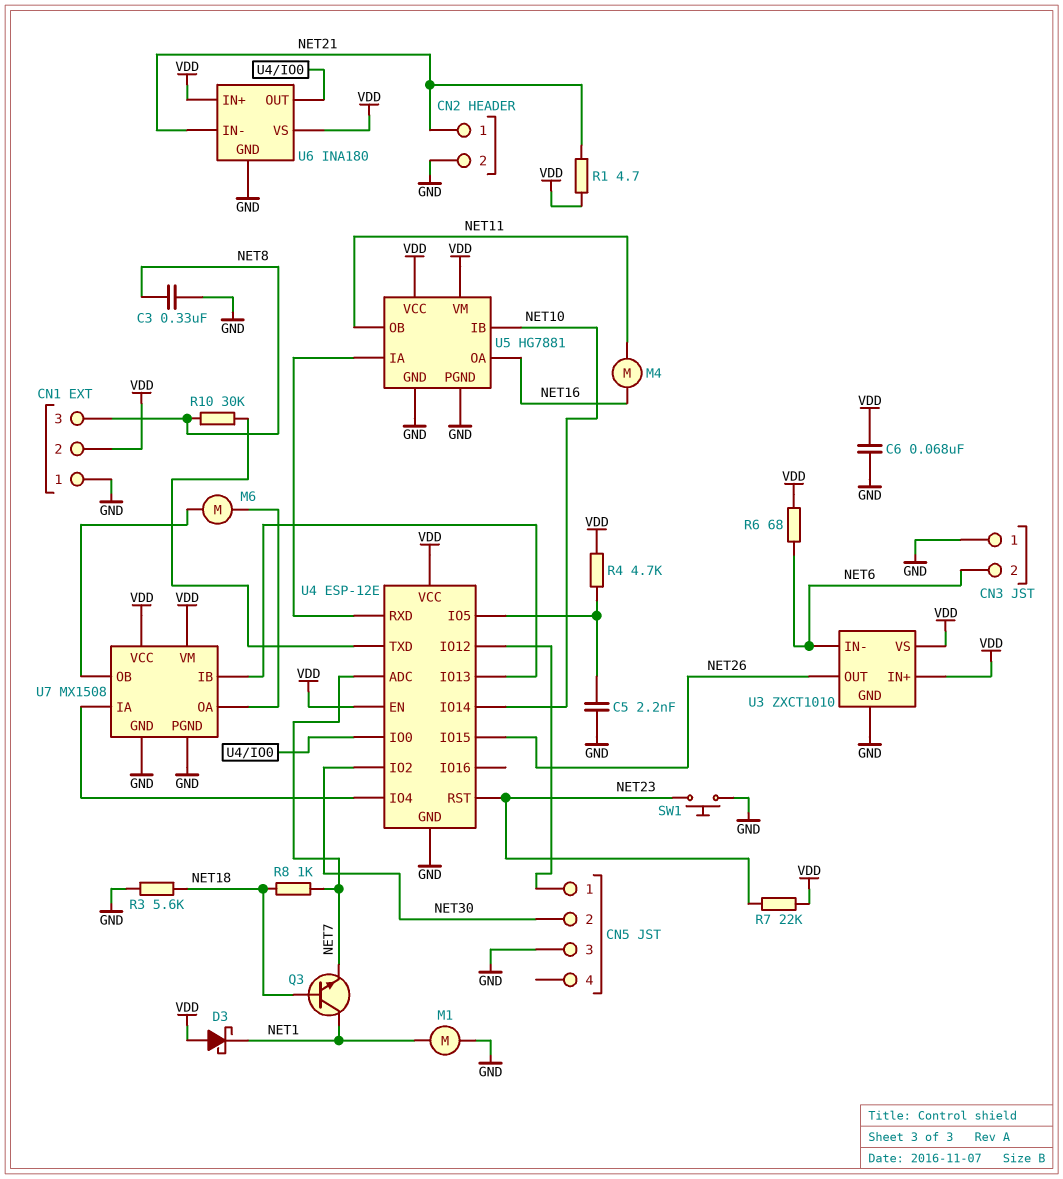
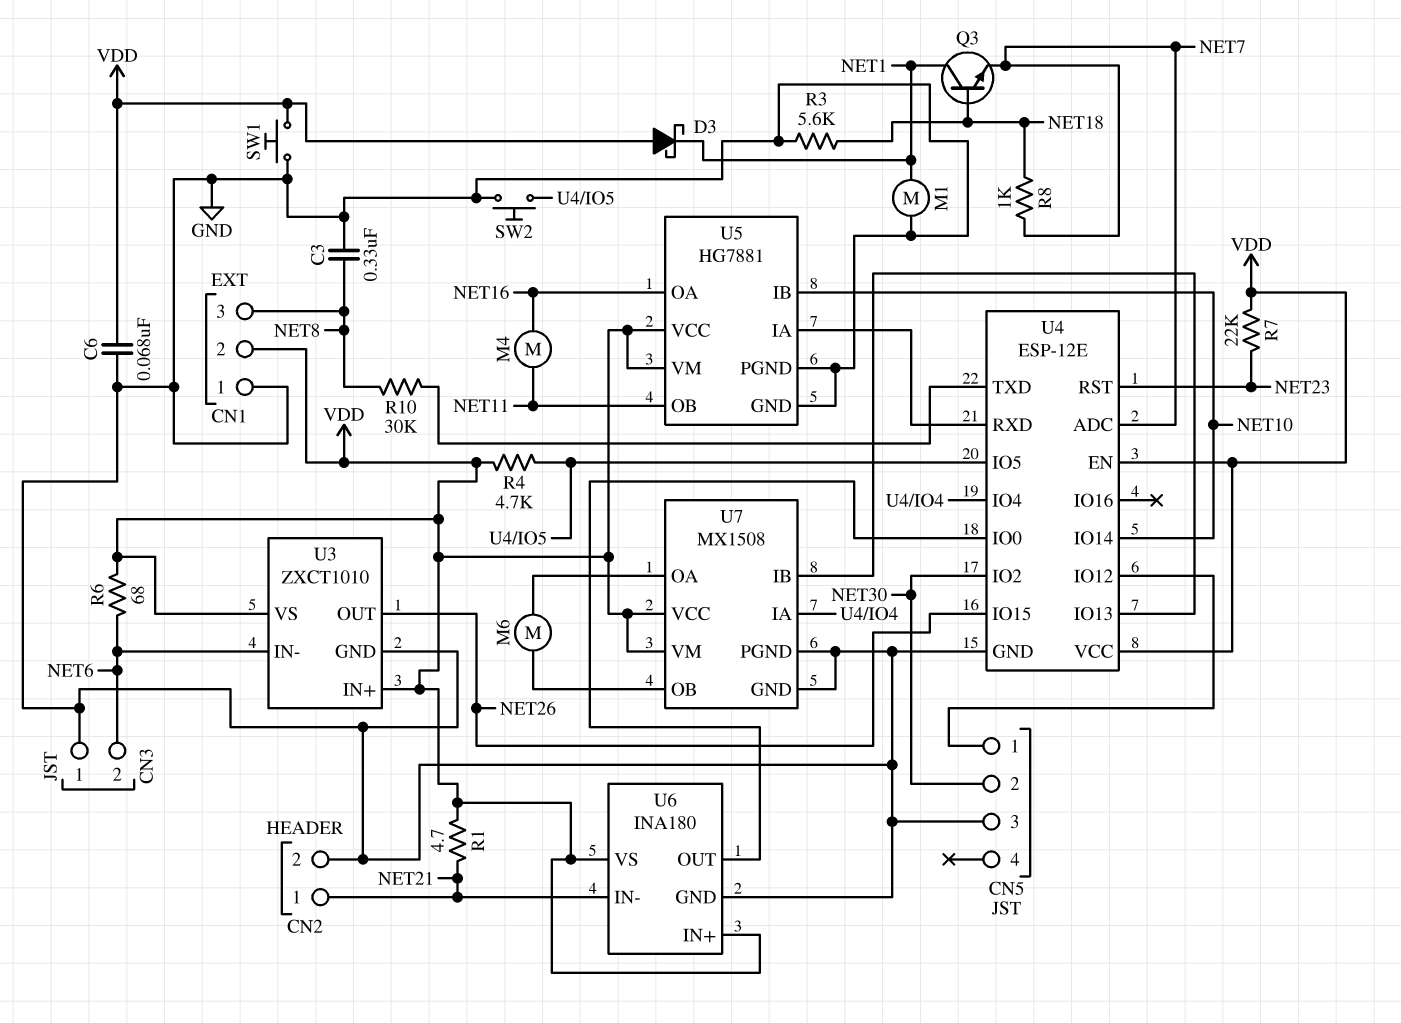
C5: 2.2nF (GND, U4/IO5) -> none
SW1: button (GND, NET23) -> button (GND, VDD)
SW2: none -> button (GND, U4/IO5)

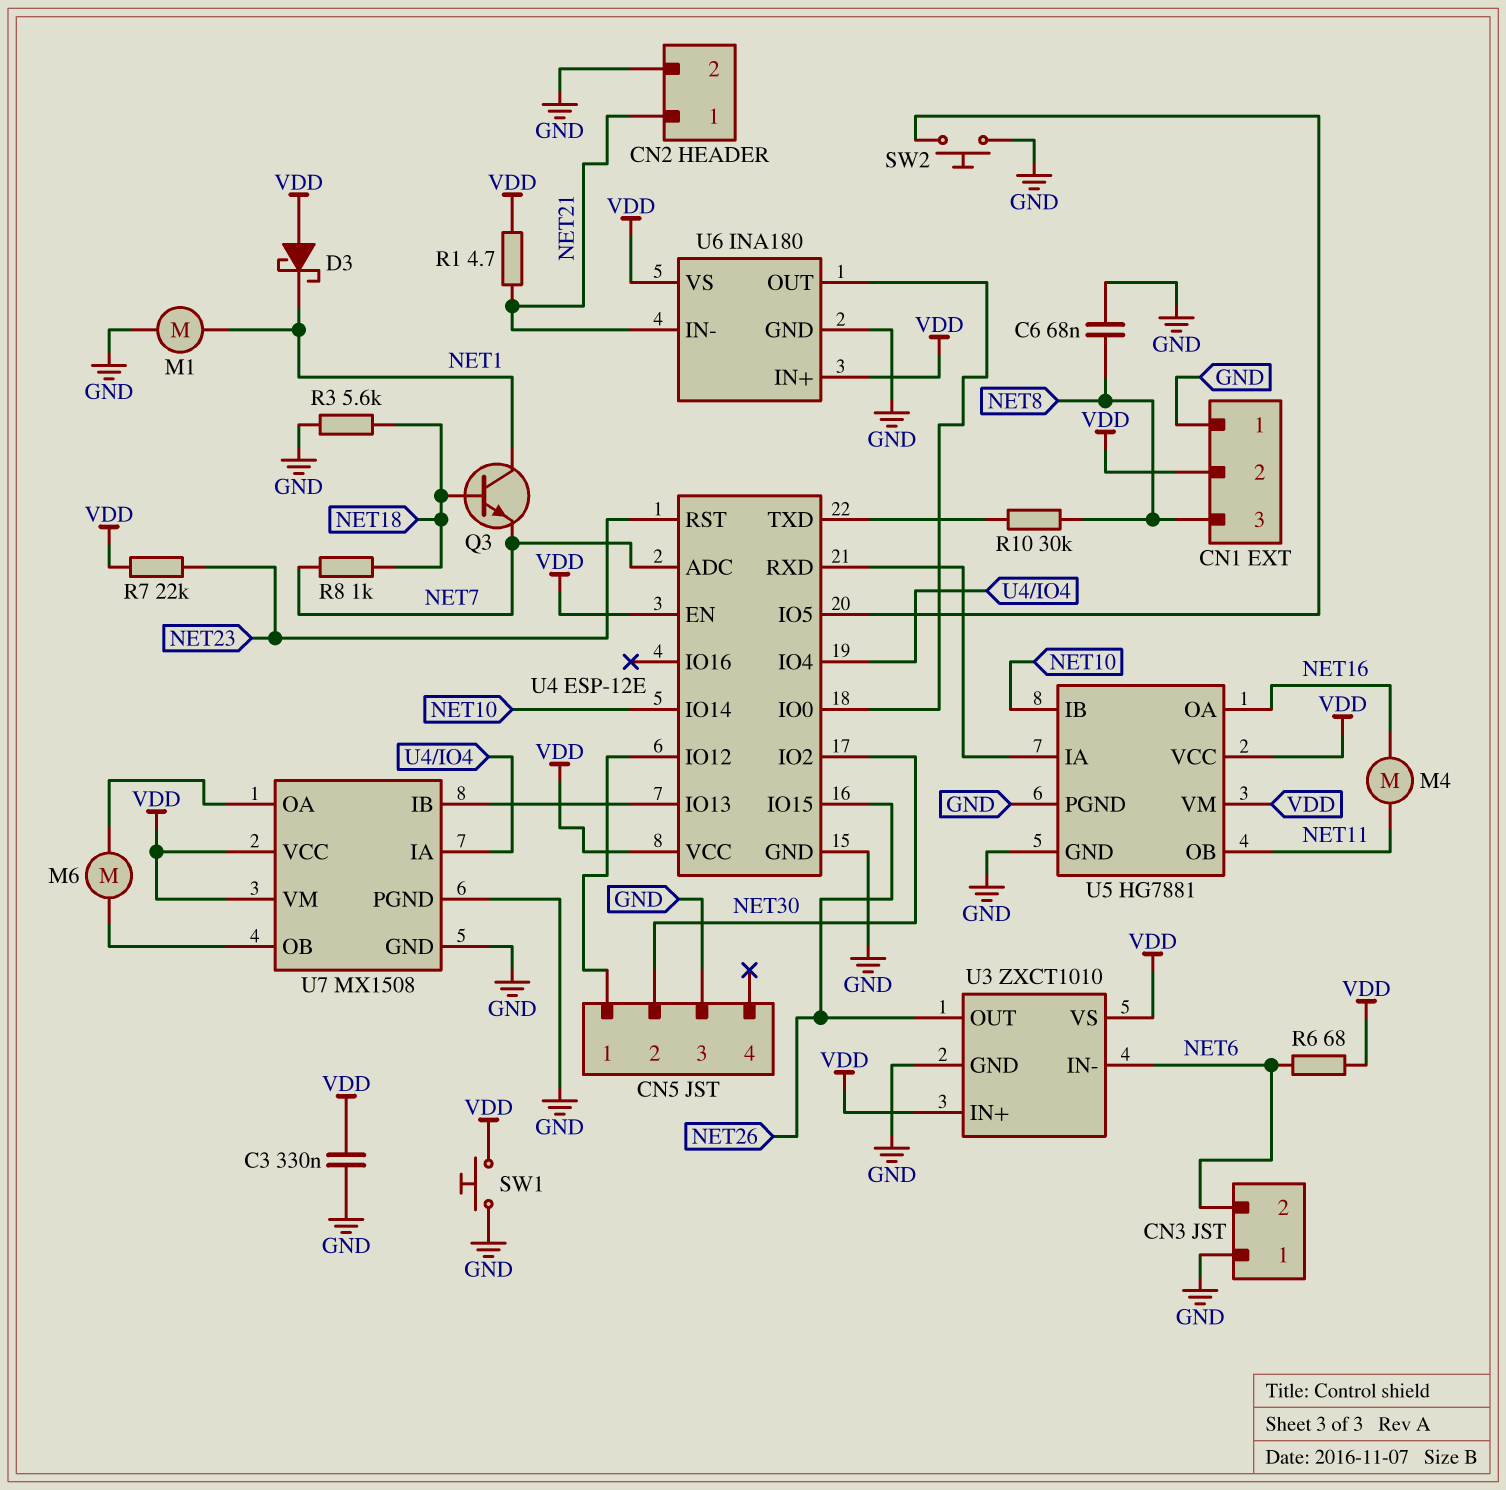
C3: 330nF (GND, NET8) -> 330nF (GND, VDD)
C6: 68nF (GND, VDD) -> 68nF (GND, NET8)
R4: 4.7k (U4/IO5, VDD) -> none

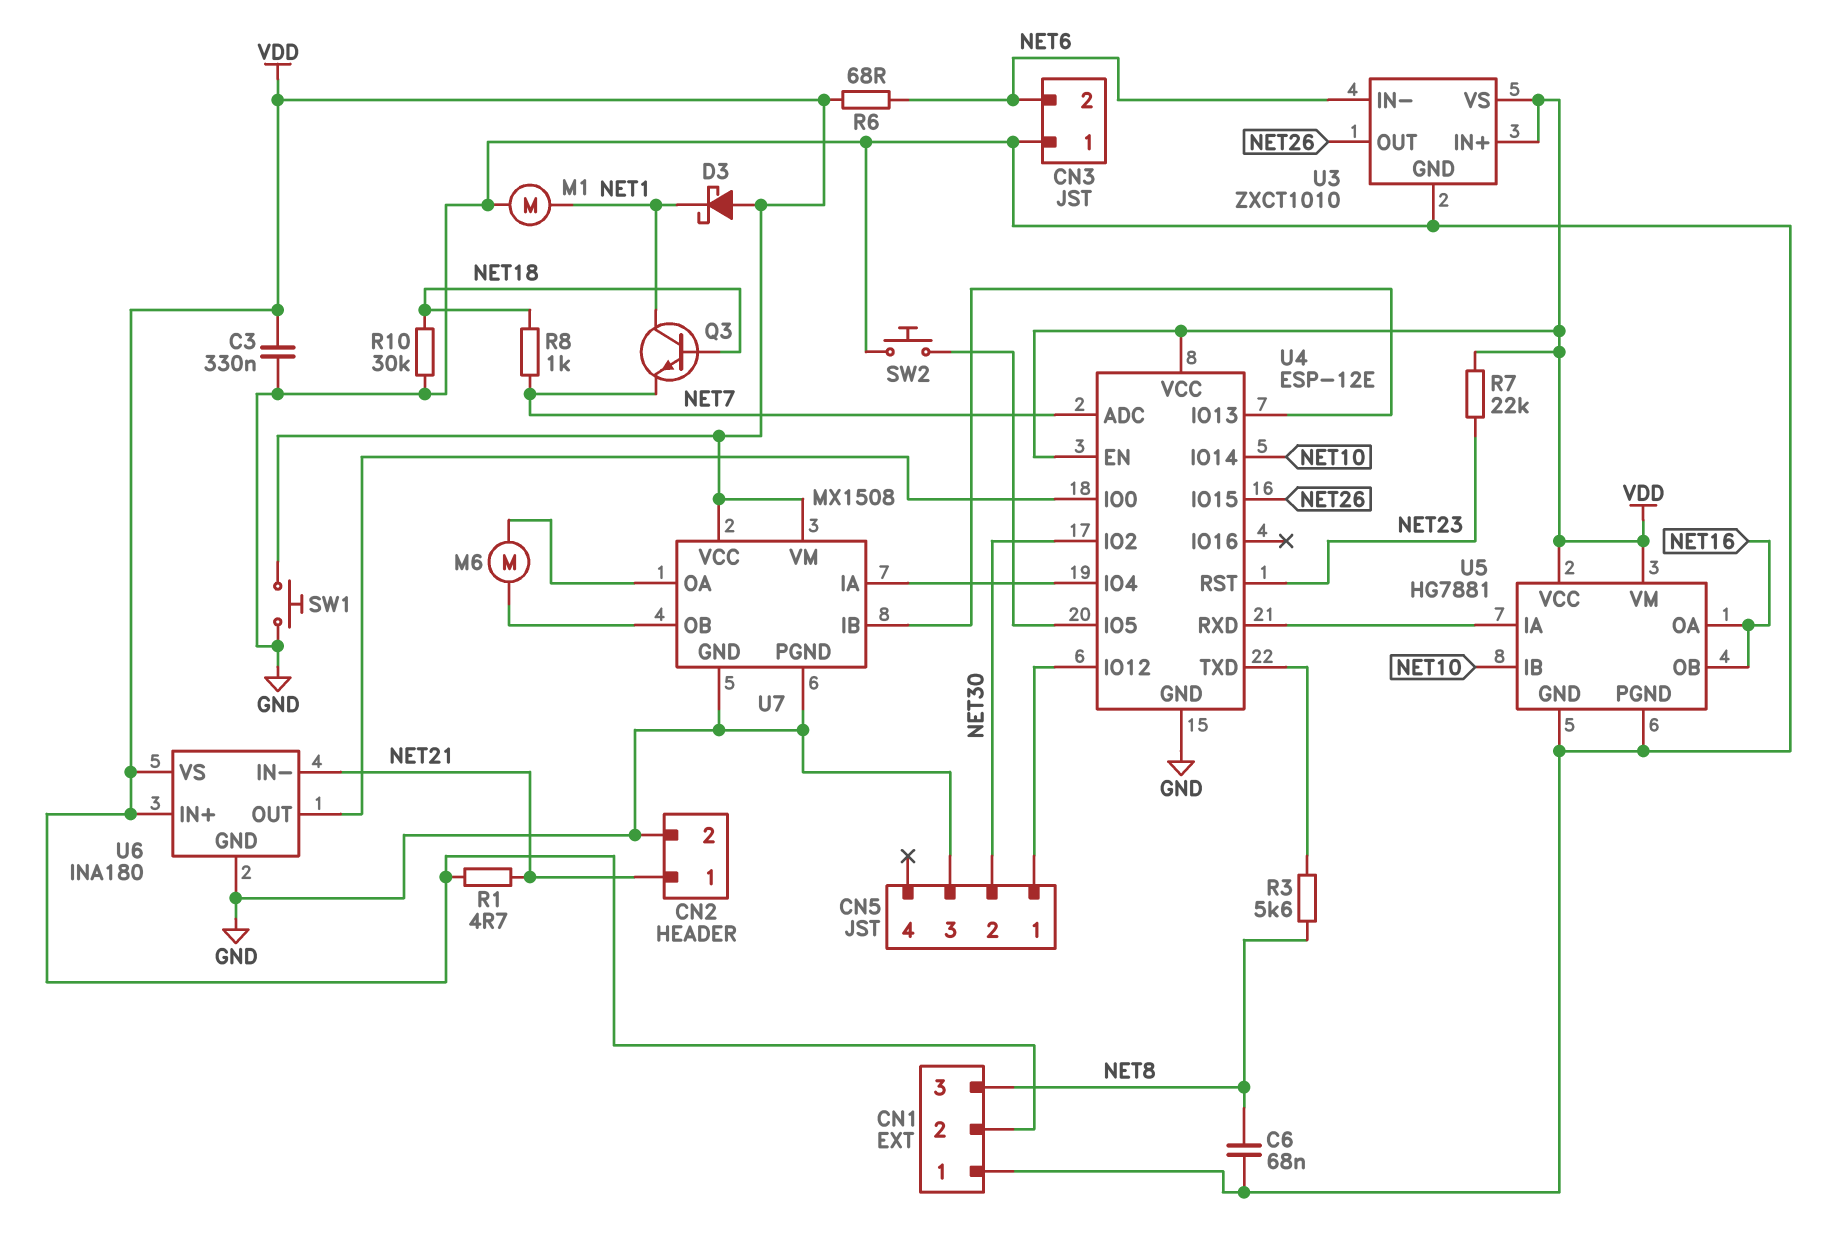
M4: motor (NET11, NET16) -> none
R3: 5.6k (GND, NET18) -> 5.6k (NET8, U4/TXD)
R10: 30k (NET8, U4/TXD) -> 30k (GND, NET18)
U5 pin OB: NET11 -> NET16

